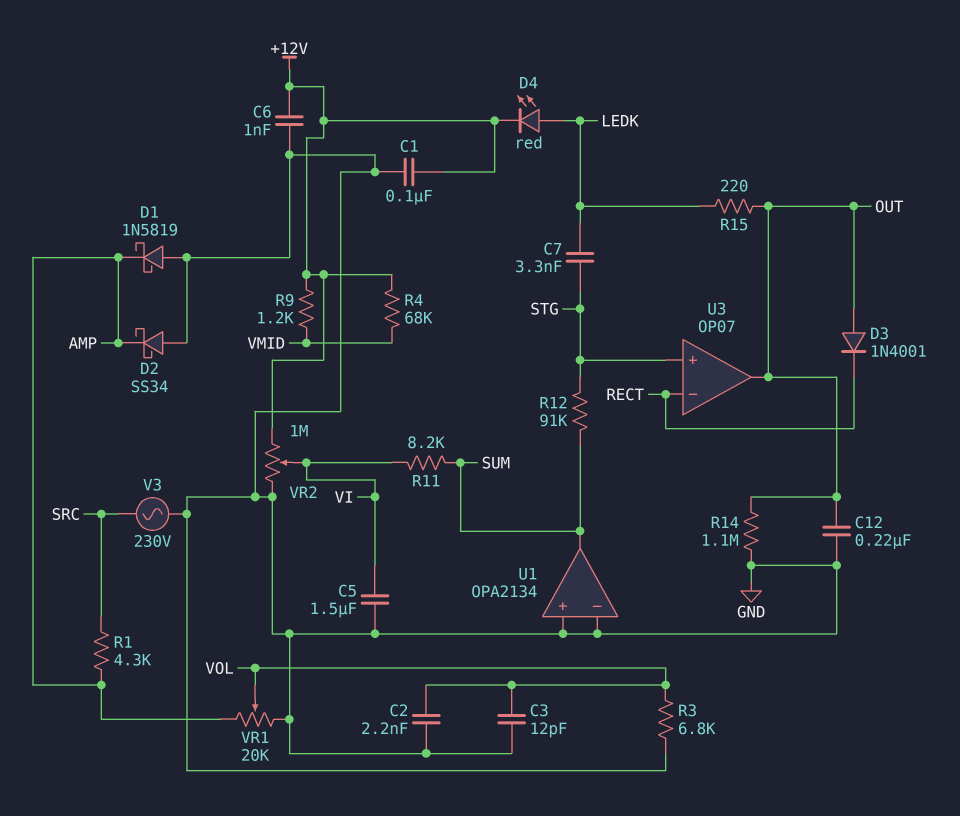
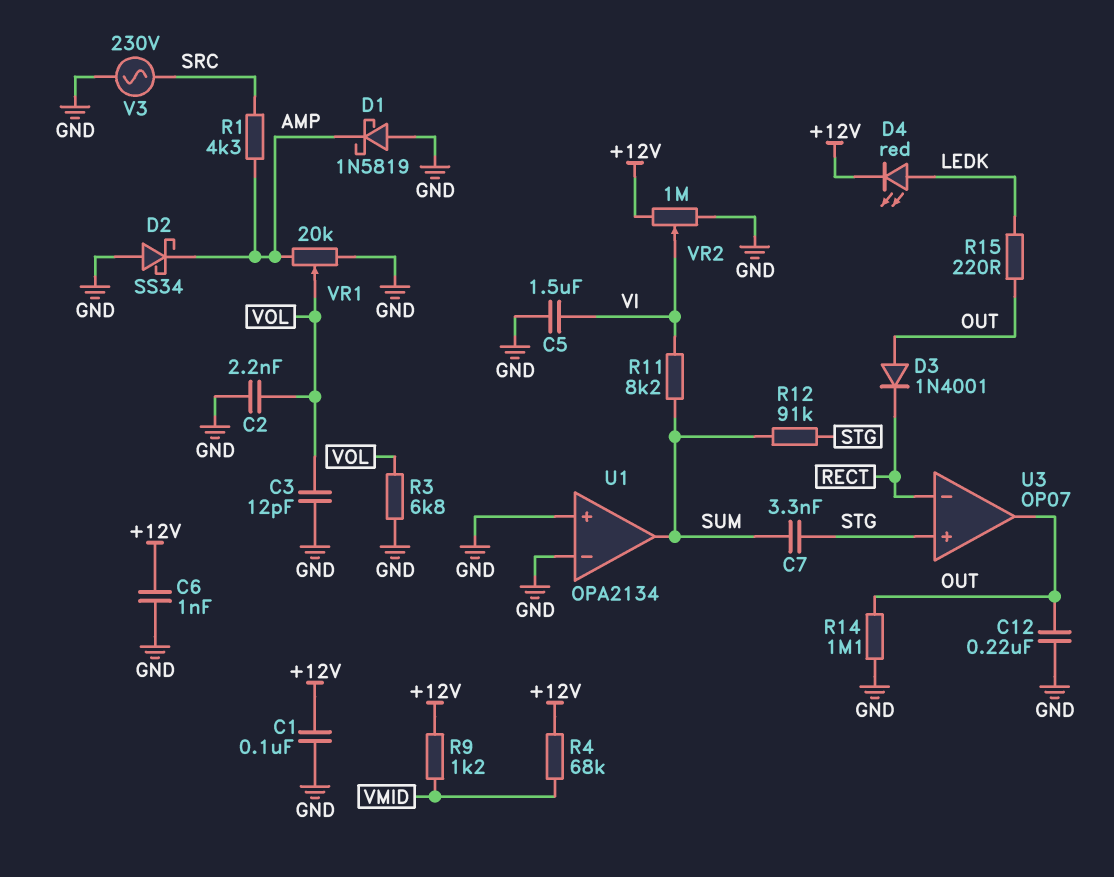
C7: 3.3nF (LEDK, STG) -> 3.3nF (STG, SUM)

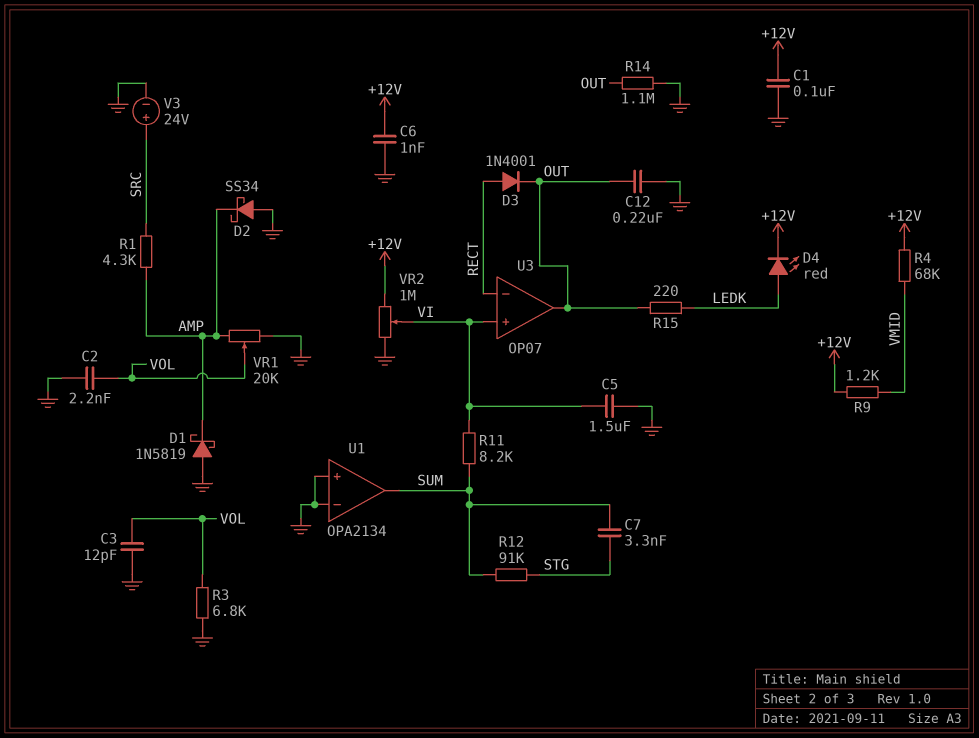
D3: diode 1N4001 (A OUT, K RECT) -> diode 1N4001 (A RECT, K OUT)
U3 pin in+: STG -> VI
V3: AC 230V (GND, SRC) -> 24V (plus SRC, minus GND)

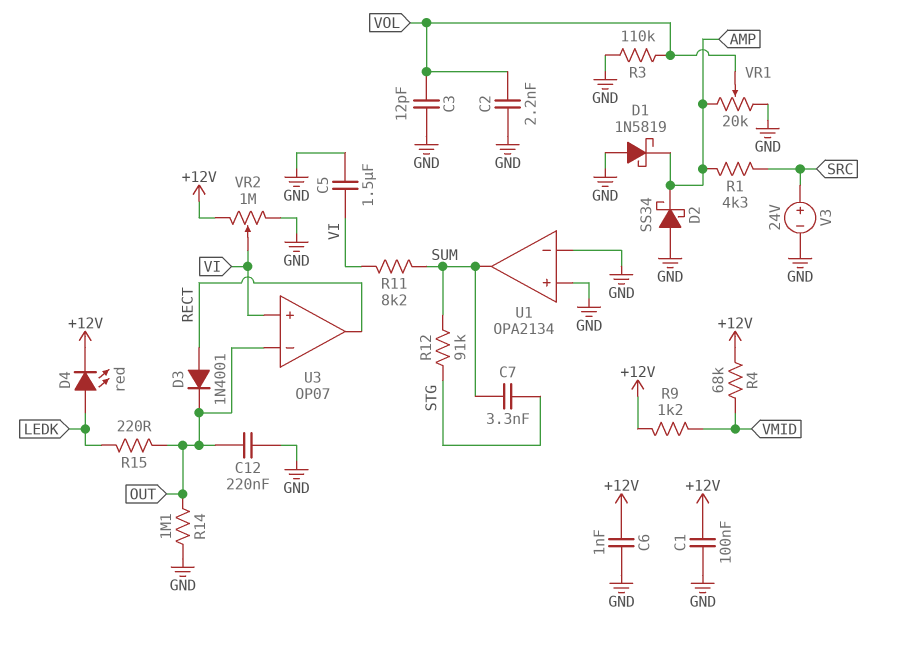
R3: 6.8k (GND, VOL) -> 110k (GND, VOL)
U3 pin in-: RECT -> OUT
U3 pin out: OUT -> RECT

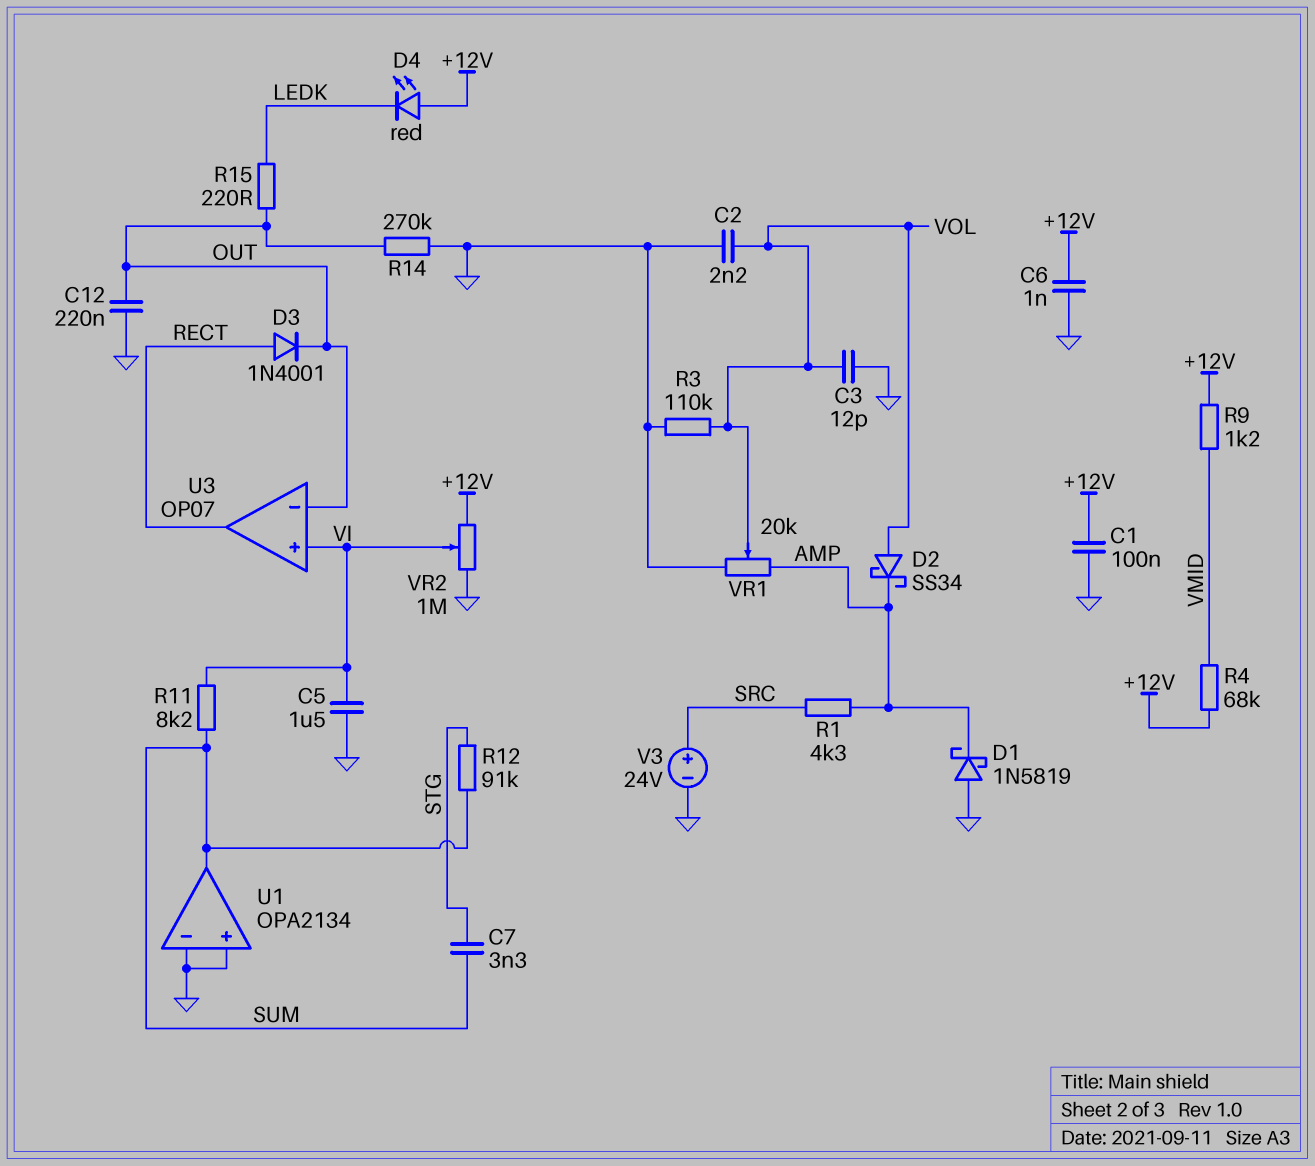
D2: schottky SS34 (A GND, K AMP) -> schottky SS34 (A VOL, K AMP)
D4: LED red (A LEDK, K +12V) -> LED red (A +12V, K LEDK)
R14: 1.1M (GND, OUT) -> 270k (GND, OUT)

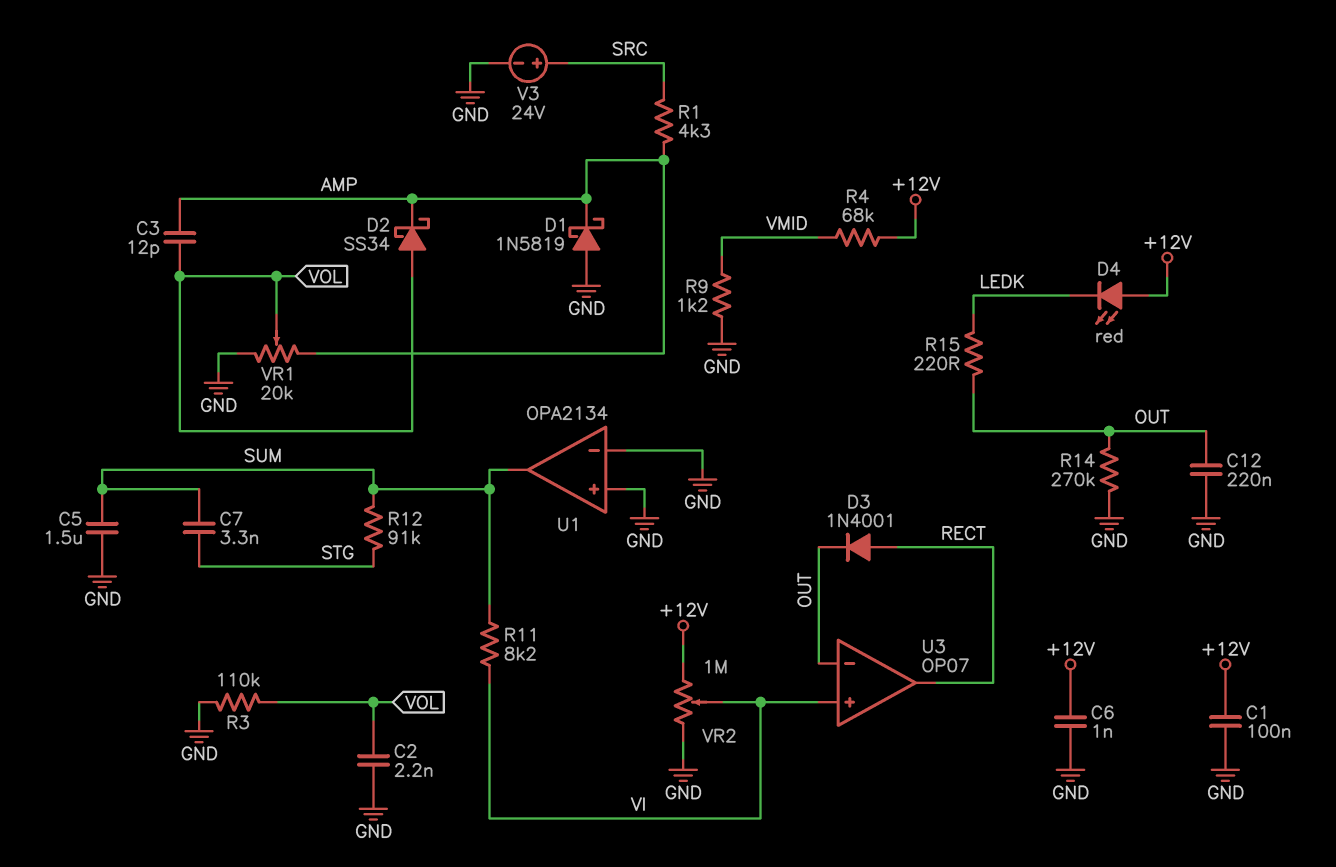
C3: 12pF (GND, VOL) -> 12pF (AMP, VOL)
C5: 1.5uF (GND, VI) -> 1.5uF (GND, SUM)
R9: 1.2k (+12V, VMID) -> 1.2k (GND, VMID)

